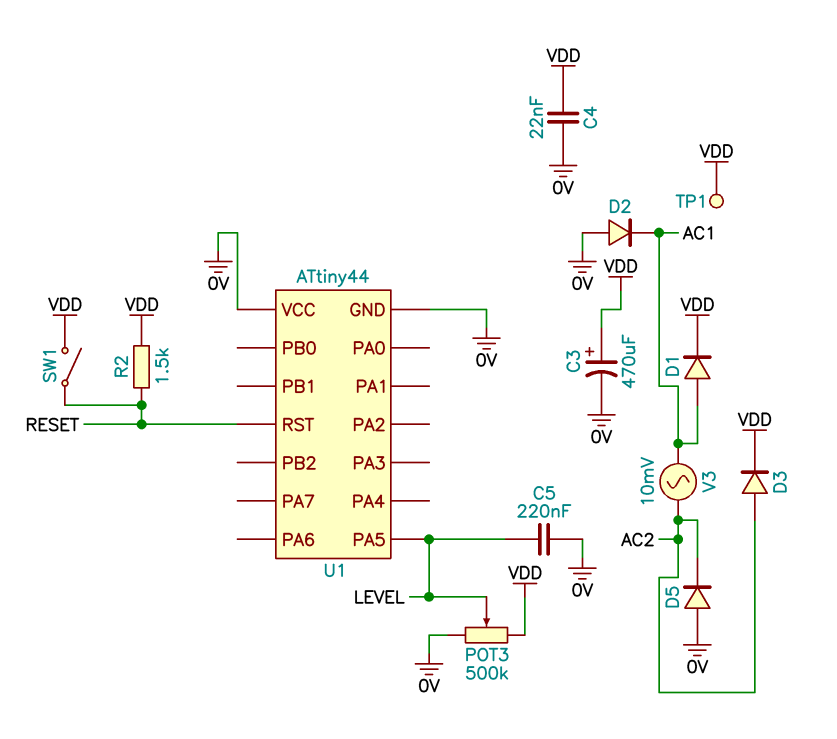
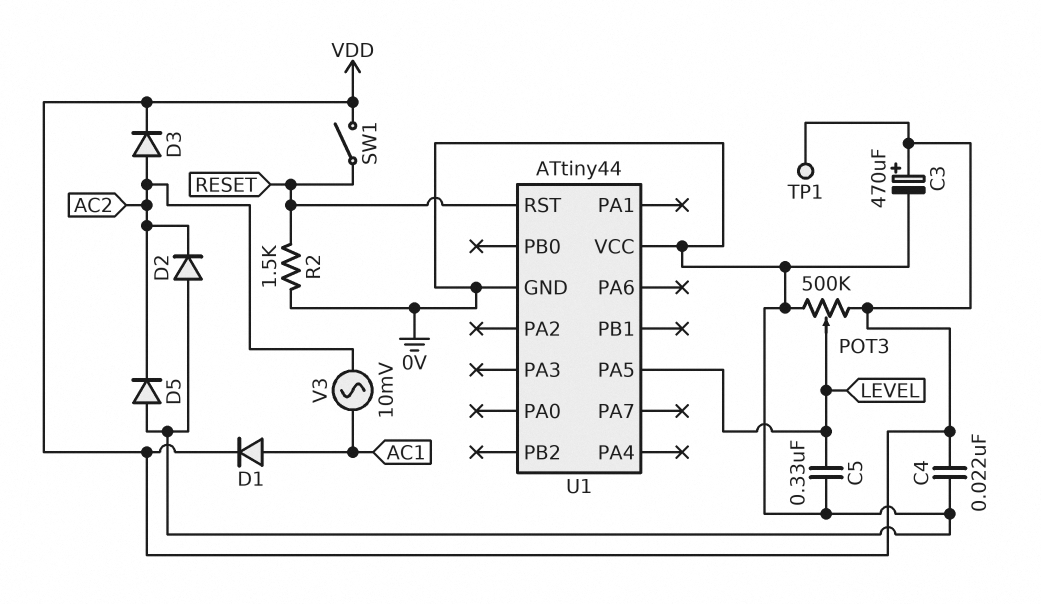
C5: 220nF (0V, LEVEL) -> 330nF (0V, LEVEL)
D2: diode (A 0V, K AC1) -> diode (A 0V, K AC2)
R2: 1.5k (RESET, VDD) -> 1.5k (0V, RESET)

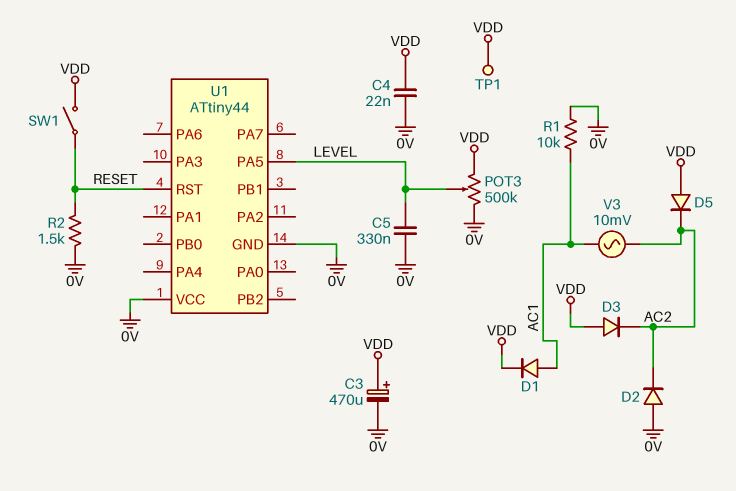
D3: diode (A AC2, K VDD) -> diode (A VDD, K AC2)
D5: diode (A 0V, K AC2) -> diode (A VDD, K AC2)
R1: none -> 10k (0V, AC1)

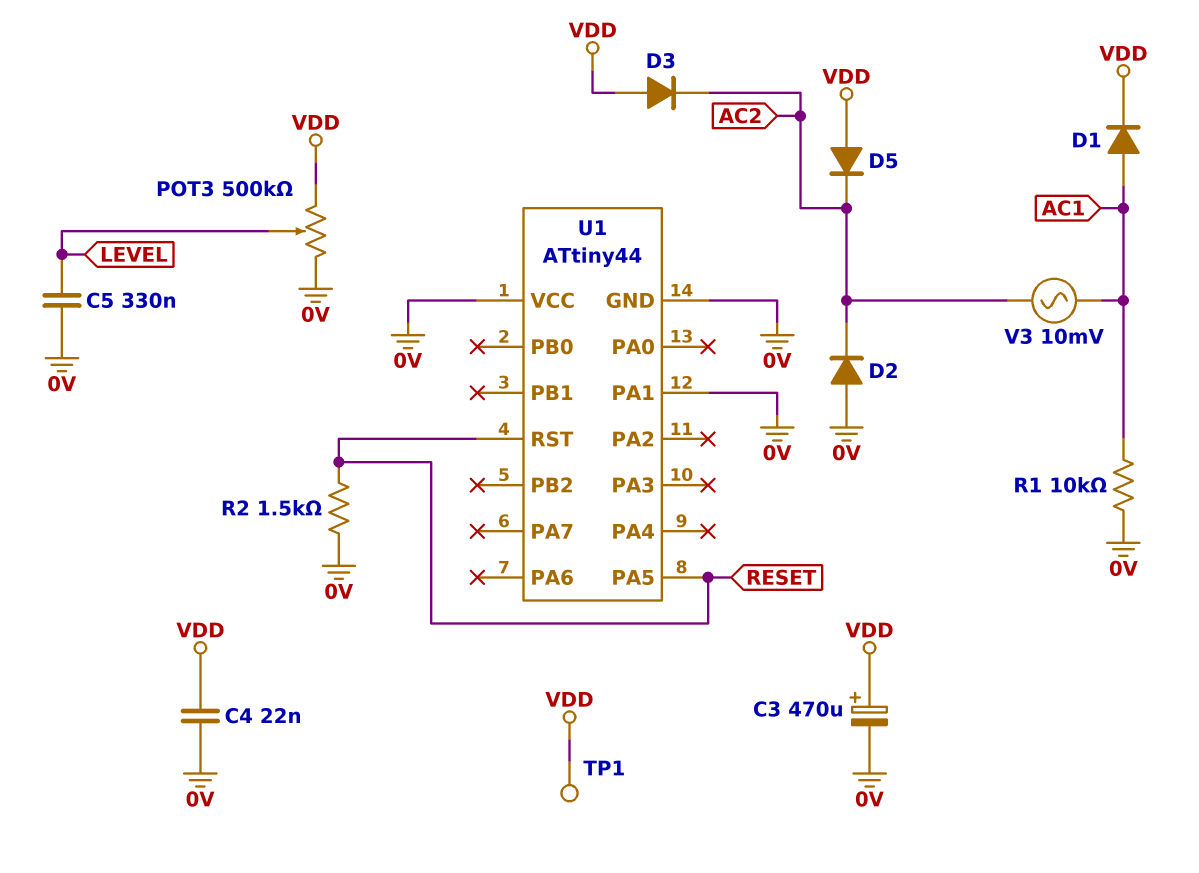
SW1: switch (RESET, VDD) -> none
U1 pin PA1: none -> 0V
U1 pin PA5: LEVEL -> RESET

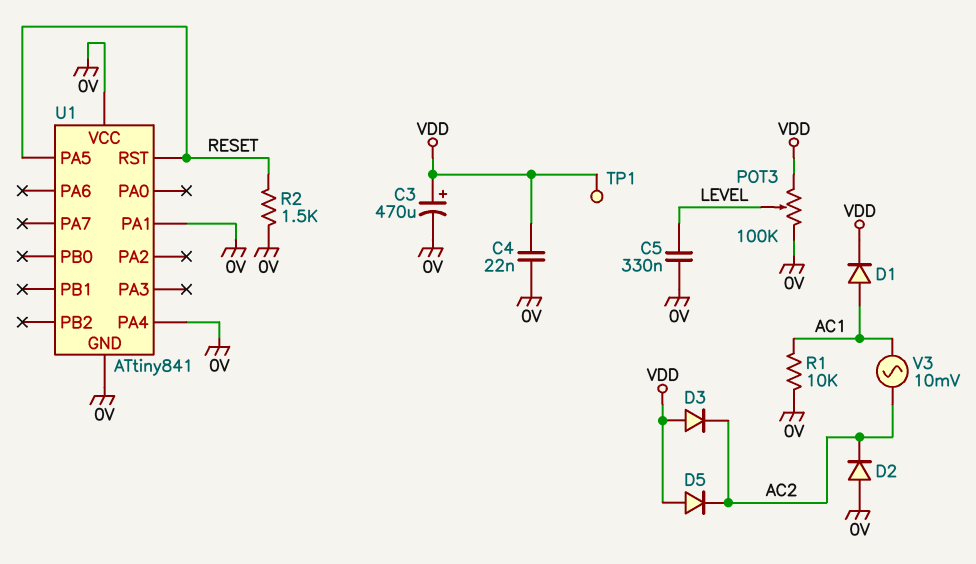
POT3: 500k (0V, VDD, wiper LEVEL) -> 100k (0V, VDD, wiper LEVEL)
U1: ATtiny44 -> ATtiny841
U1 pin PA4: none -> 0V

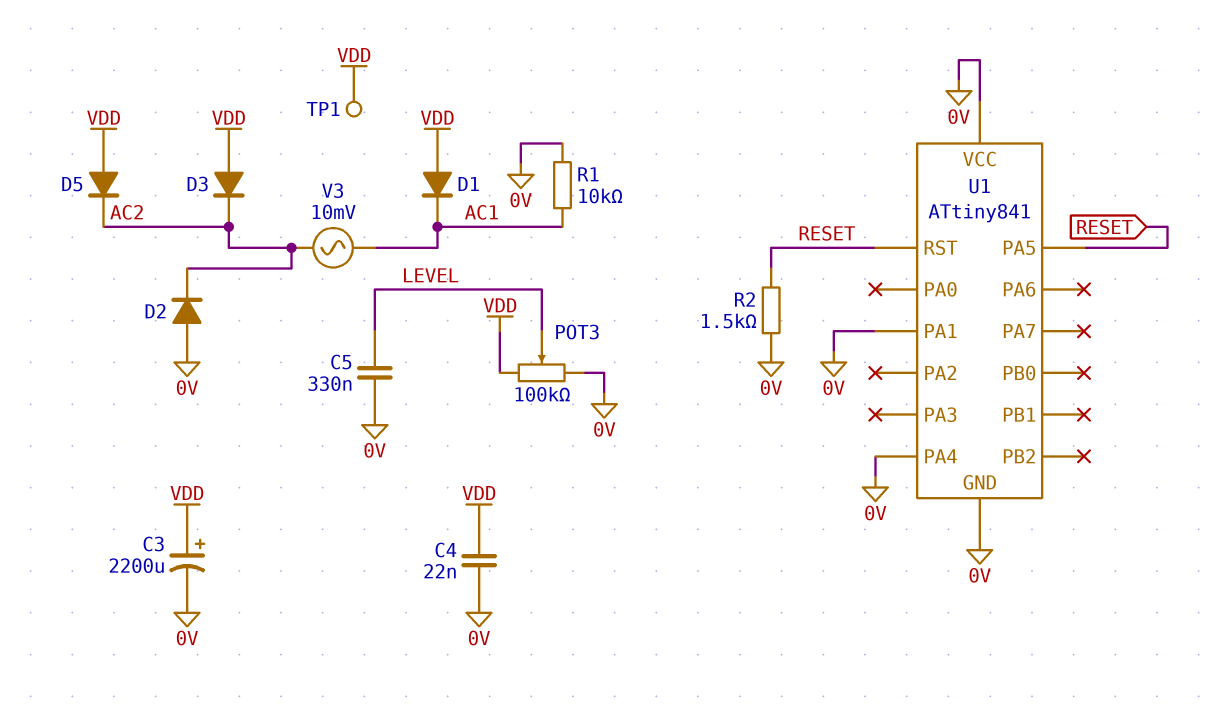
C3: 470uF (plus VDD, minus 0V) -> 2200uF (plus VDD, minus 0V)
D1: diode (A AC1, K VDD) -> diode (A VDD, K AC1)

